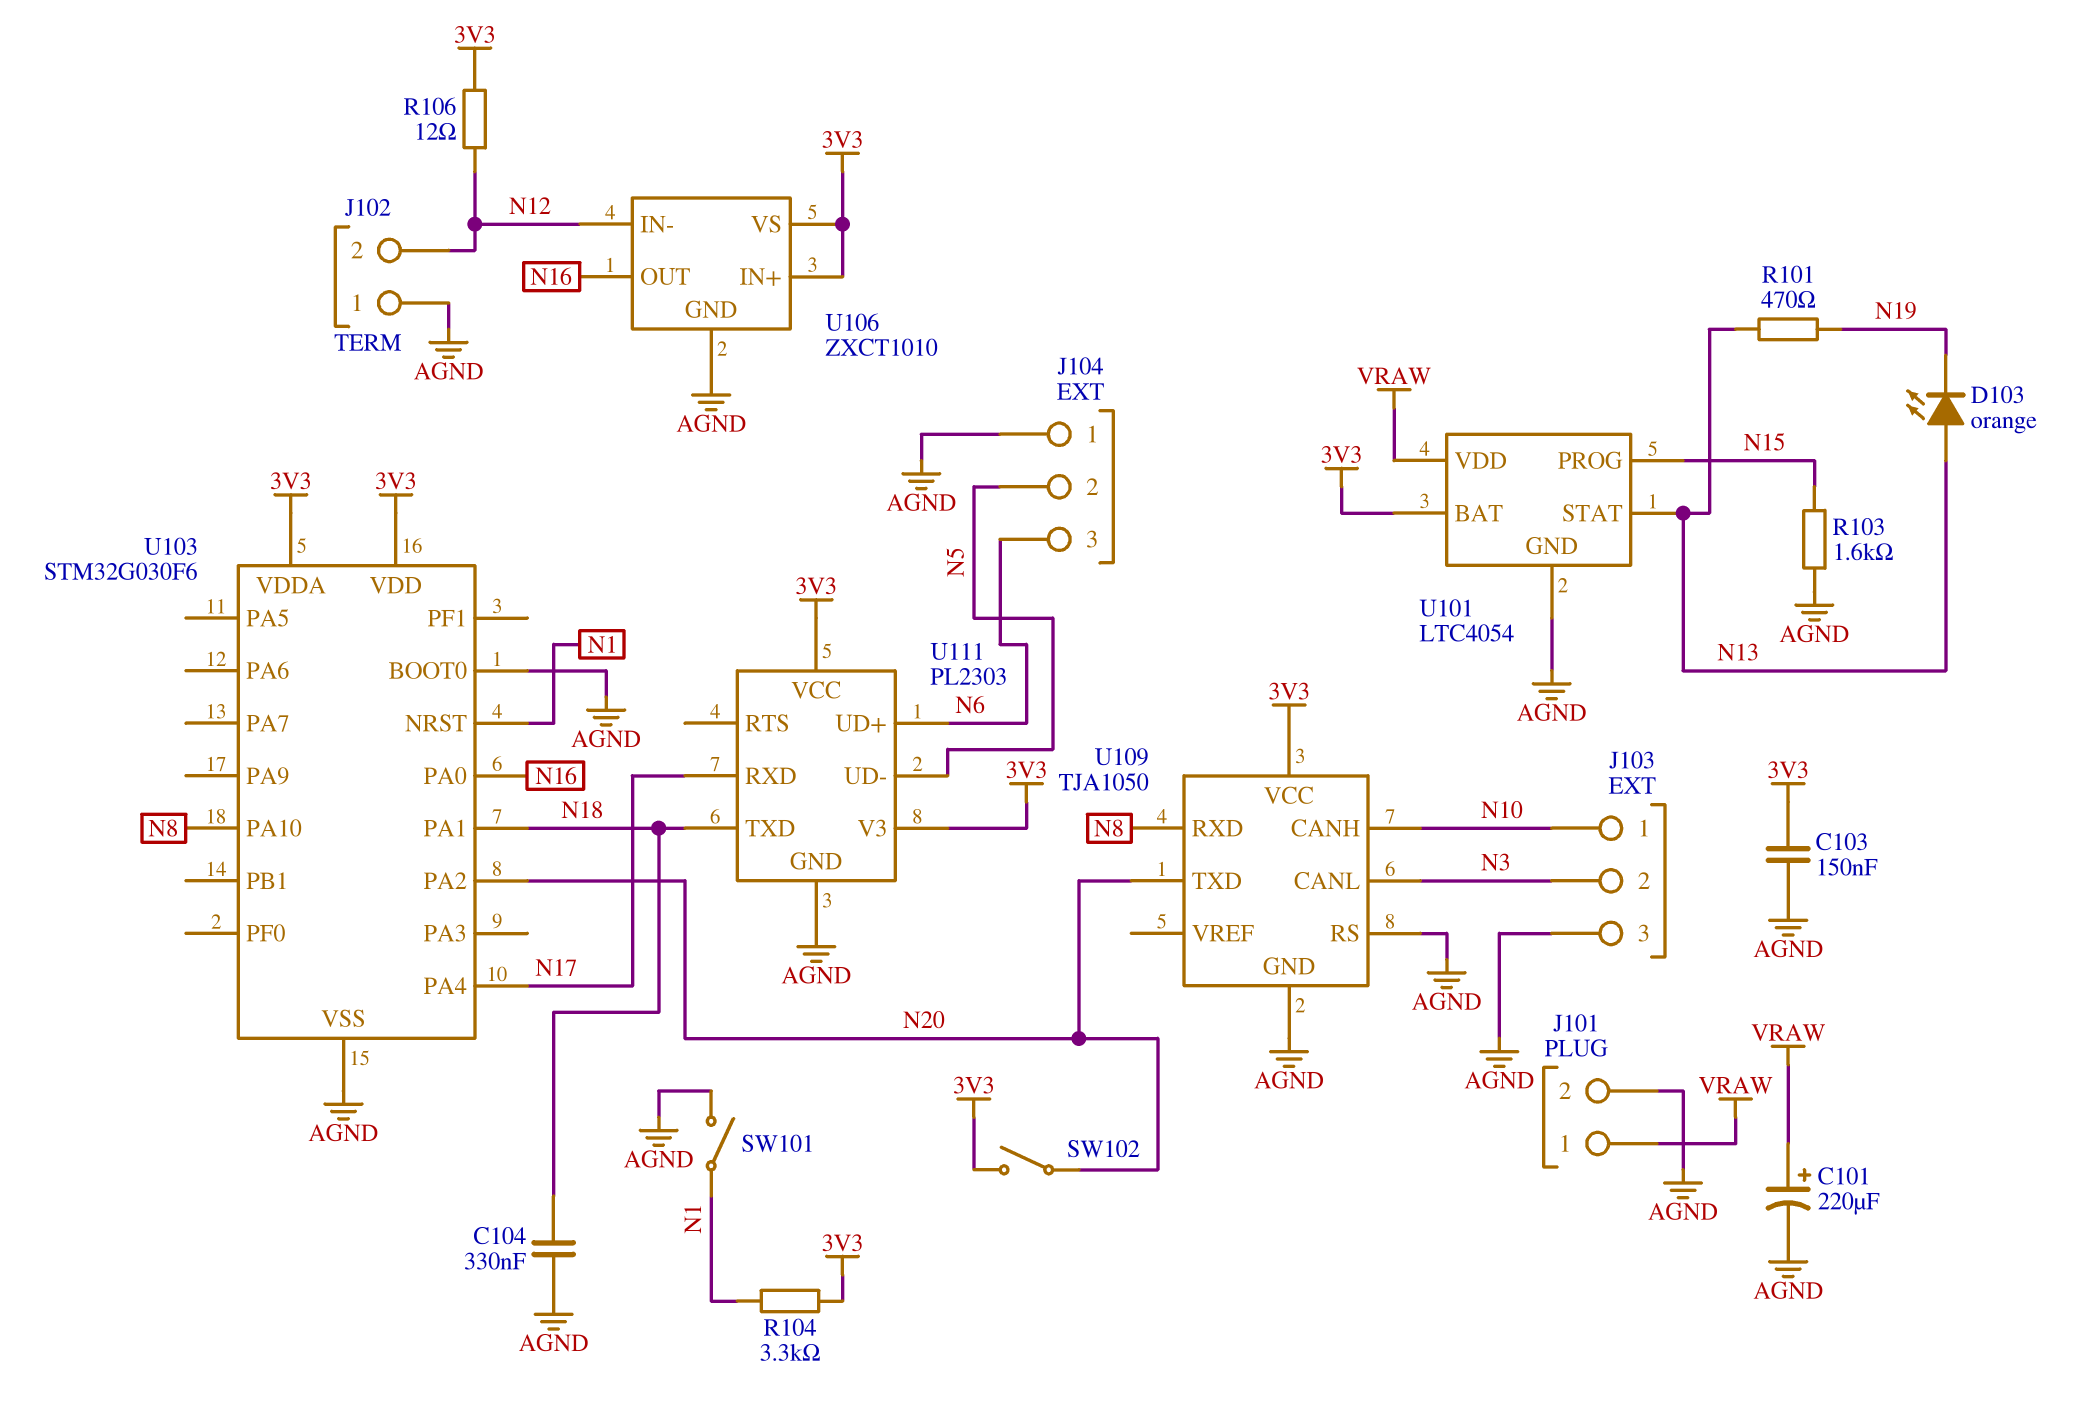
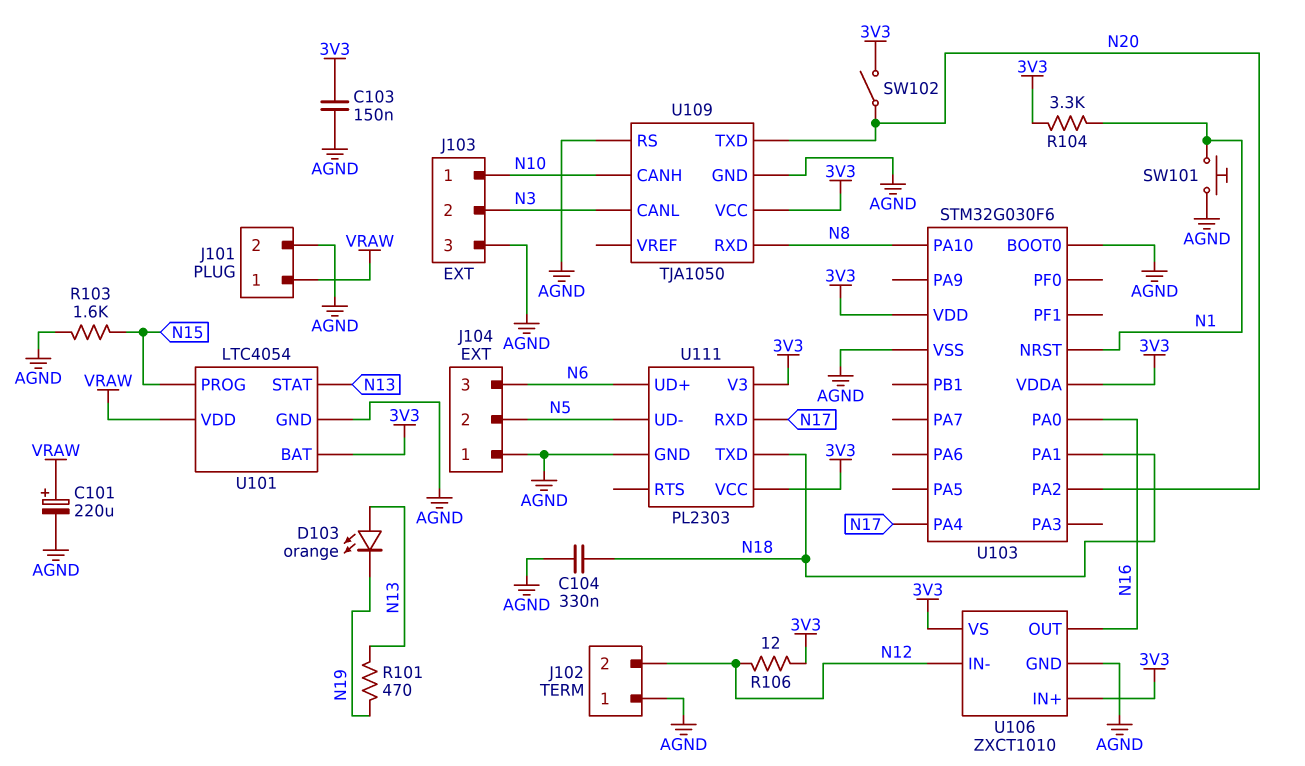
SW101: switch (AGND, N1) -> button (AGND, N1)

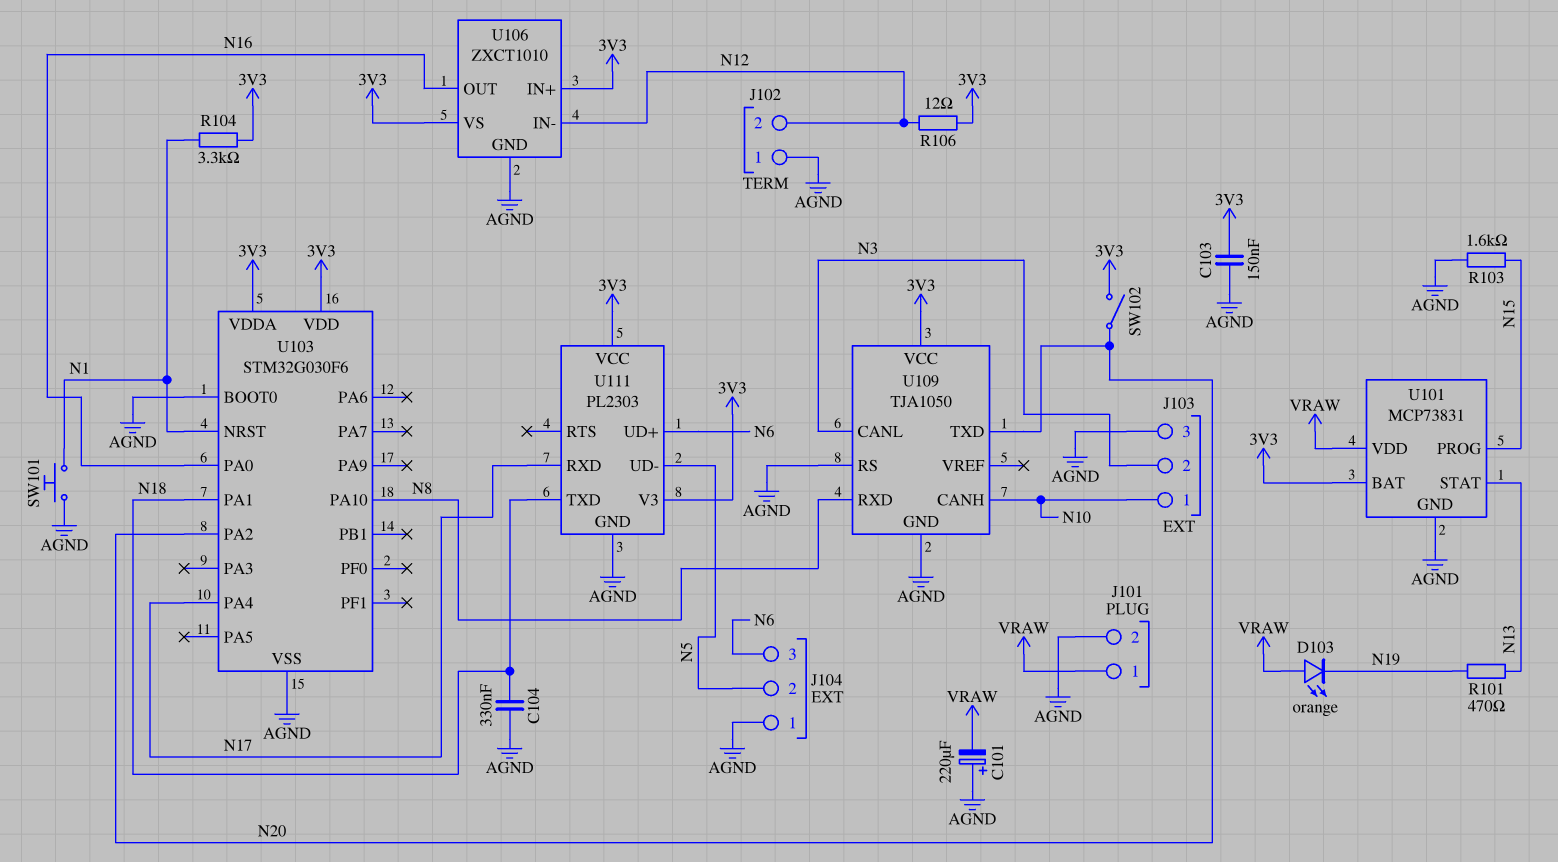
C101: 220uF (plus VRAW, minus AGND) -> 220uF (plus AGND, minus VRAW)
D103: LED orange (A N13, K N19) -> LED orange (A VRAW, K N19)
U101: LTC4054 -> MCP73831

